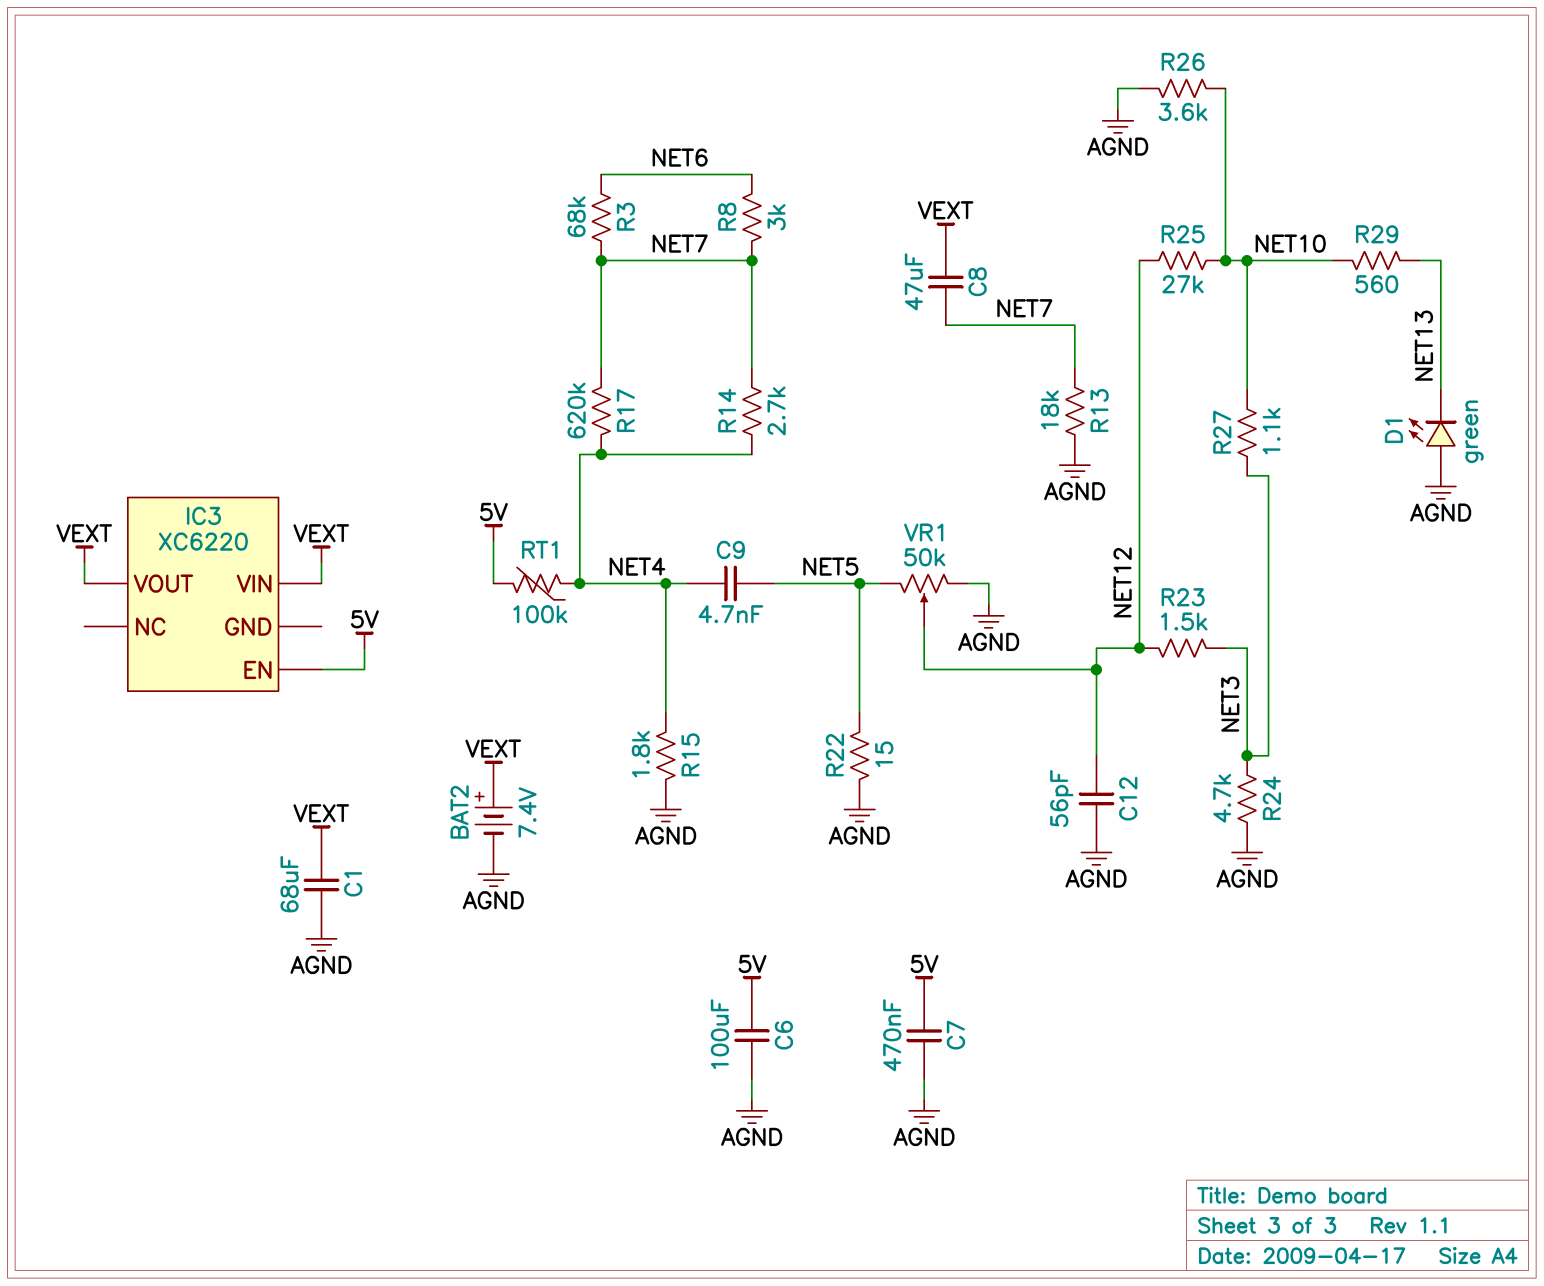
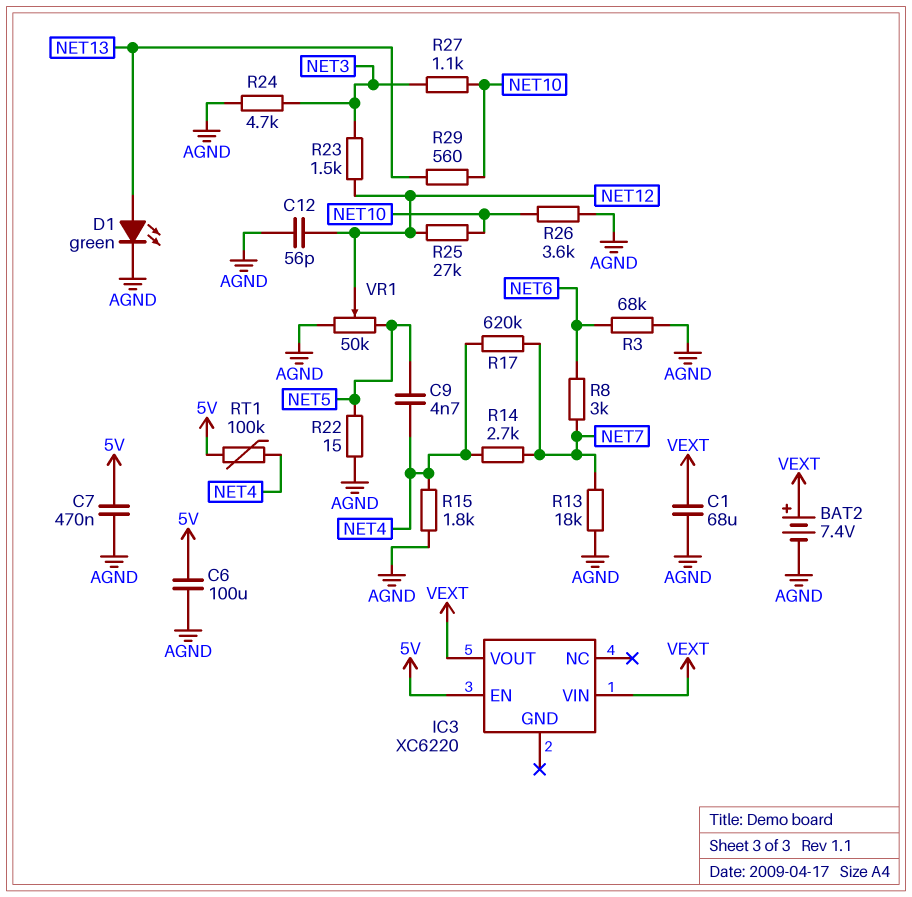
C8: 47uF (NET7, VEXT) -> none
D1: LED green (A AGND, K NET13) -> LED green (A NET13, K AGND)
R3: 68k (NET6, NET7) -> 68k (AGND, NET6)

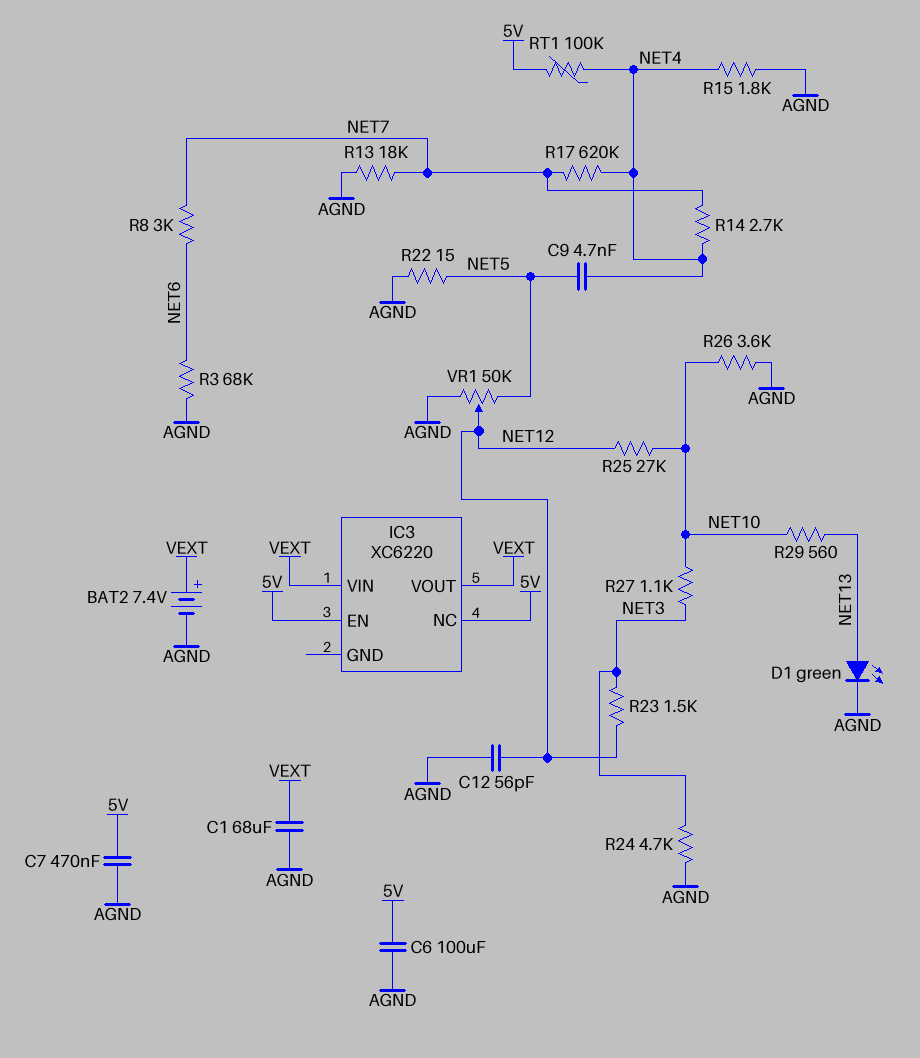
IC3 pin NC: none -> 5V

